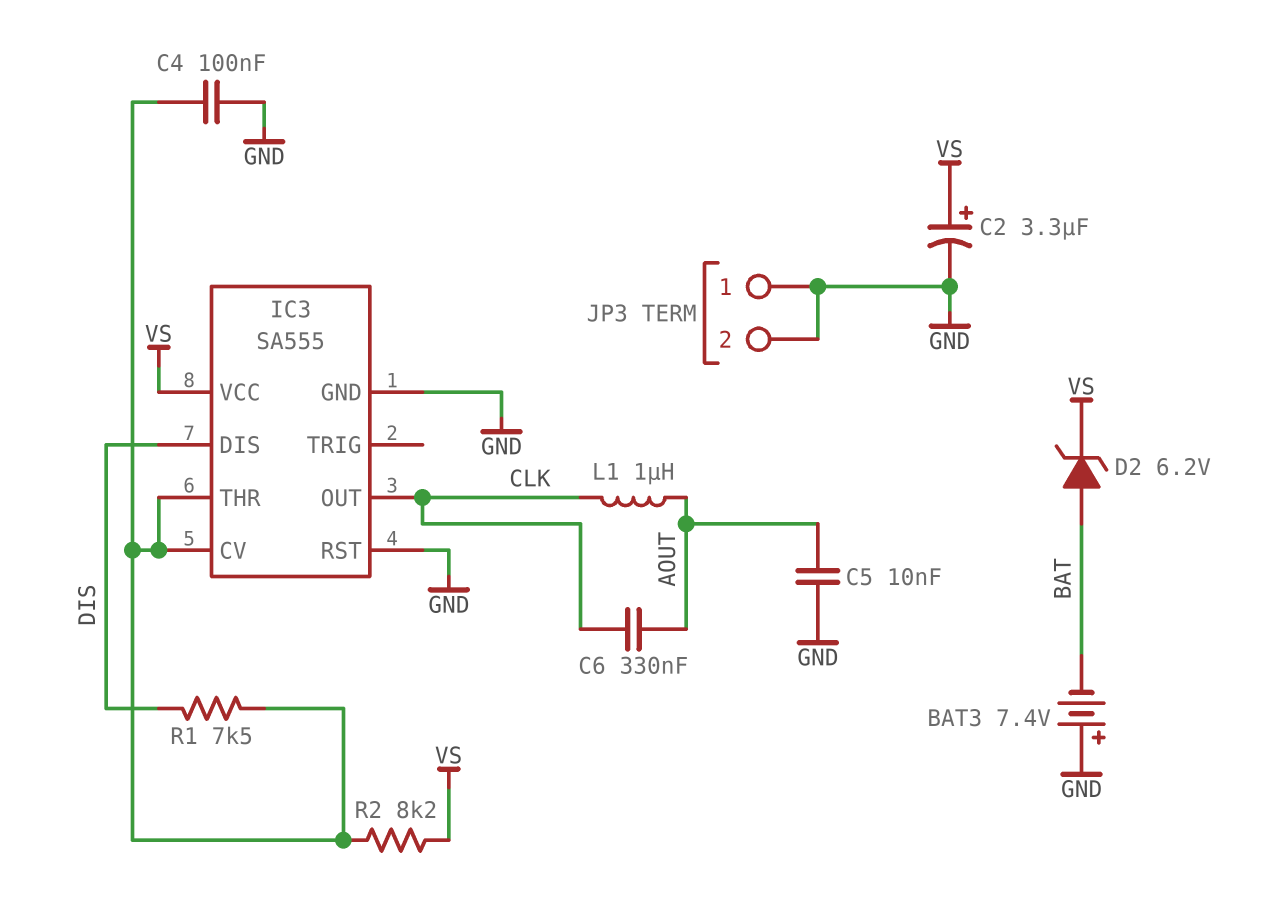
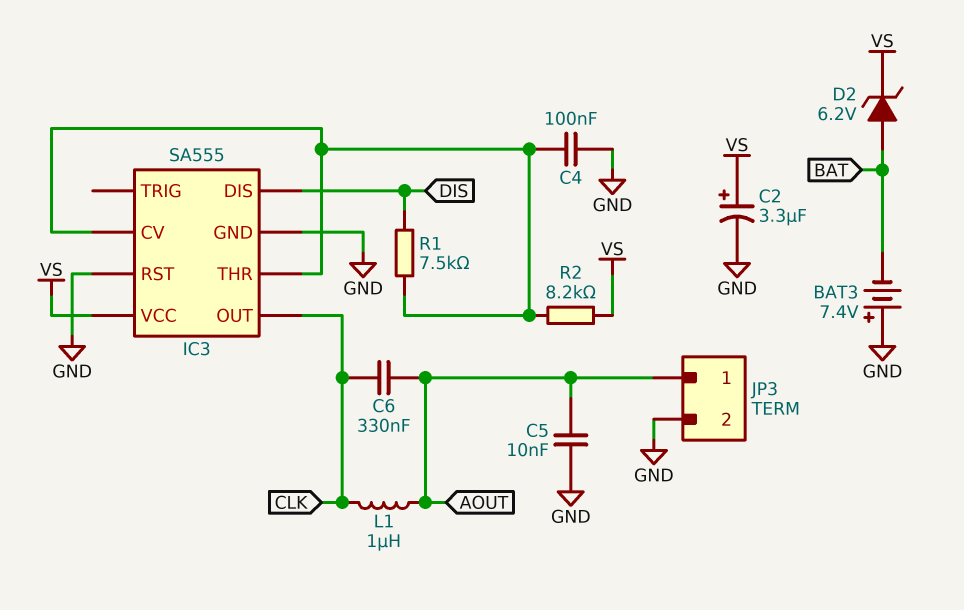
JP3 pin 1: GND -> AOUT

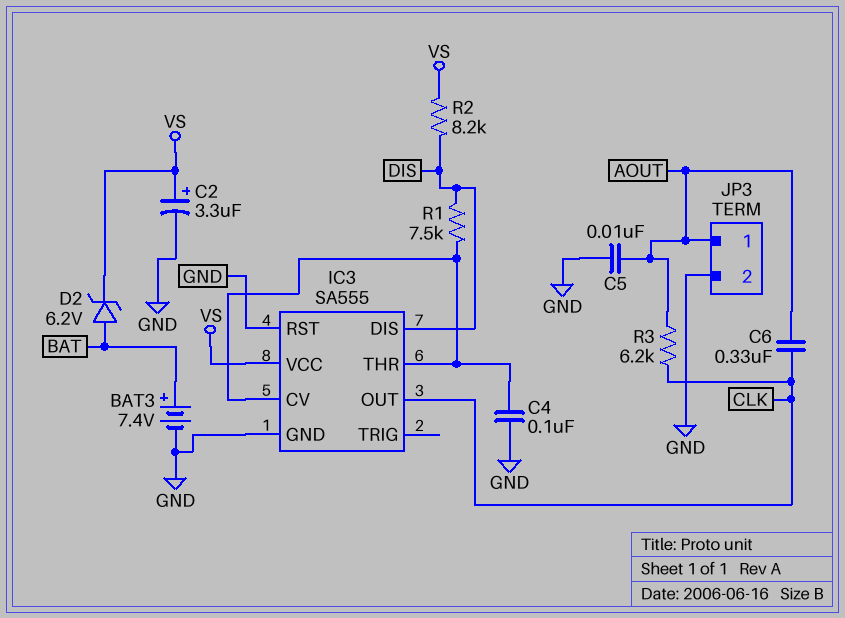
BAT3: 7.4V (plus GND, minus BAT) -> 7.4V (plus BAT, minus GND)
L1: 1uH (AOUT, CLK) -> none
R2: 8.2k (IC3/CV, VS) -> 8.2k (DIS, VS)
R3: none -> 6.2k (AOUT, CLK)

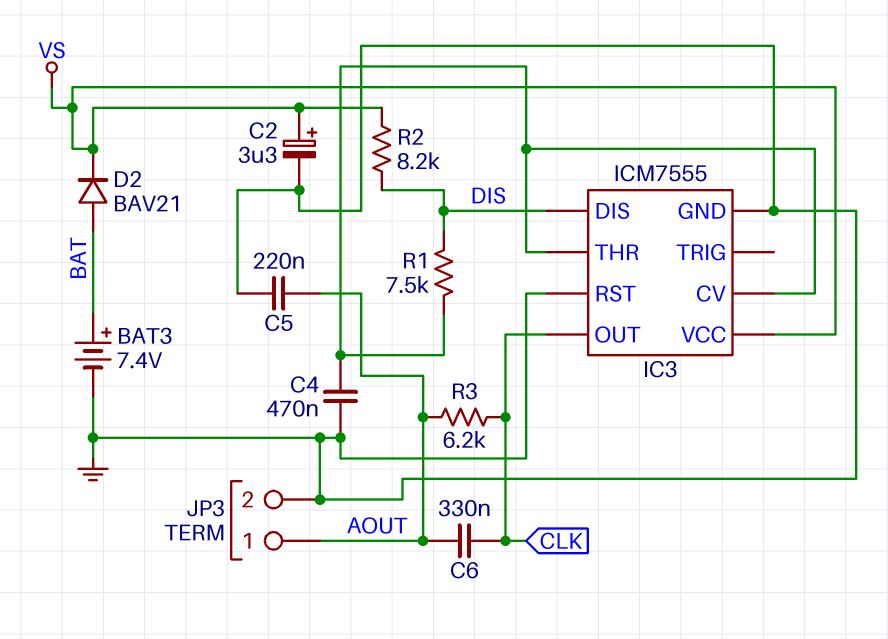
C4: 100nF (GND, IC3/CV) -> 470nF (GND, IC3/CV)
C5: 10nF (AOUT, GND) -> 220nF (AOUT, GND)
D2: zener 6.2V (A BAT, K VS) -> diode BAV21 (A BAT, K VS)
IC3: SA555 -> ICM7555

